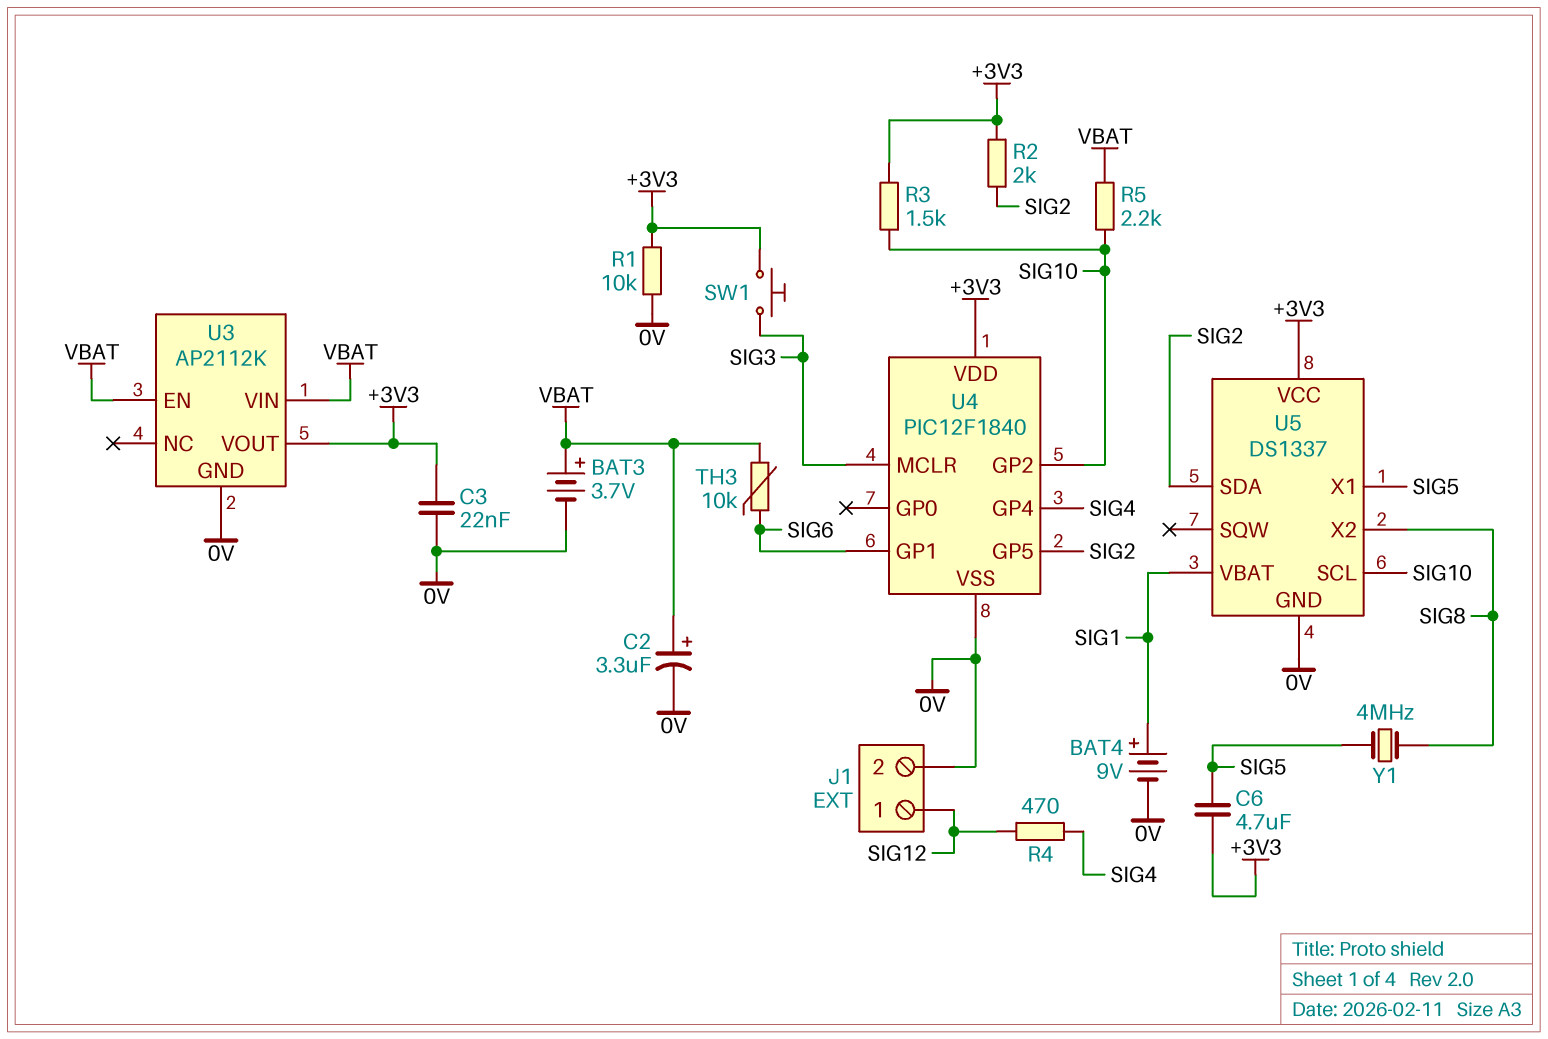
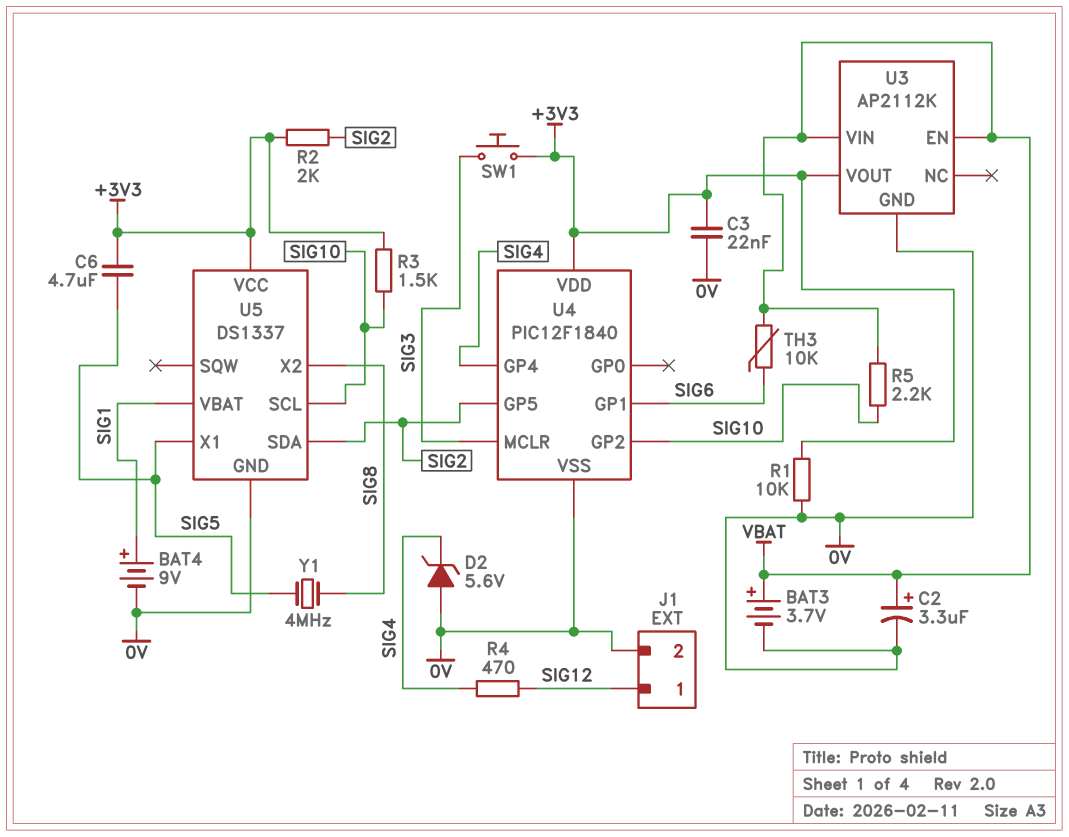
D2: none -> zener 5.6V (A 0V, K SIG4)

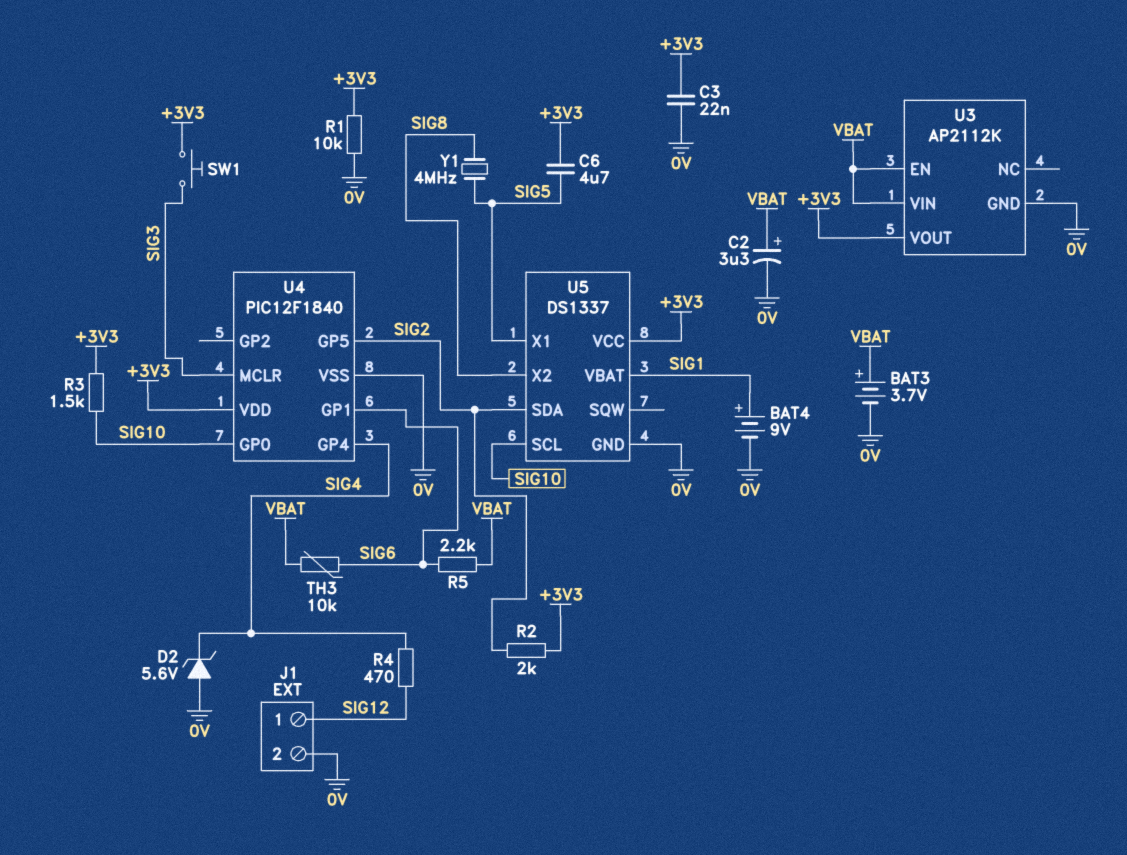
R5: 2.2k (SIG10, VBAT) -> 2.2k (SIG6, VBAT)
U4 pin GP0: none -> SIG10
U4 pin GP2: SIG10 -> none

